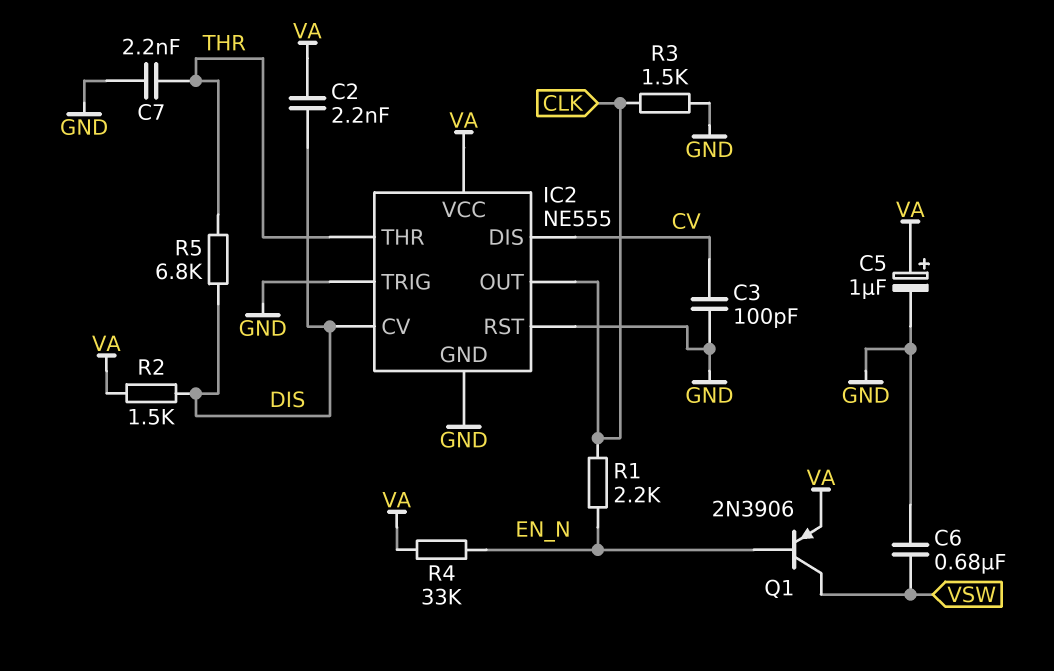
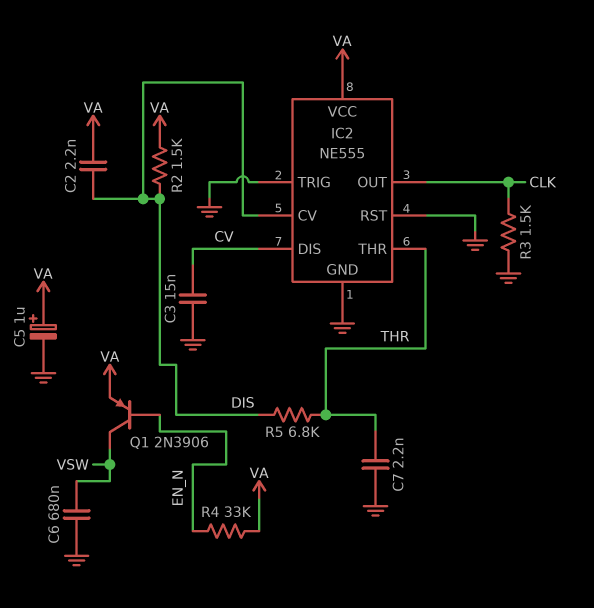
C3: 100pF (CV, GND) -> 15nF (CV, GND)
R1: 2.2k (CLK, EN_N) -> none

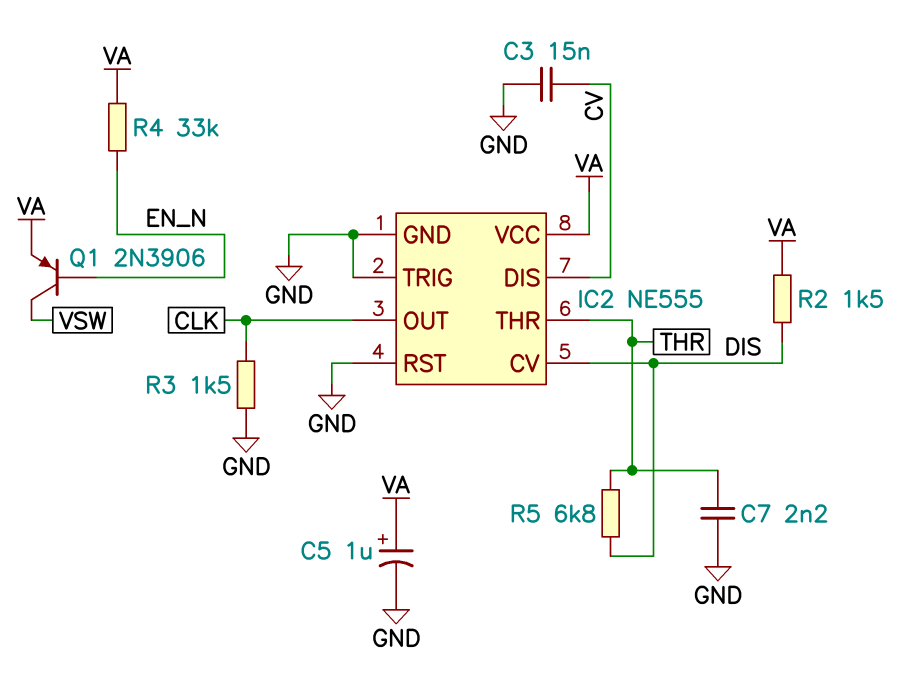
C2: 2.2nF (DIS, VA) -> none
C6: 680nF (GND, VSW) -> none

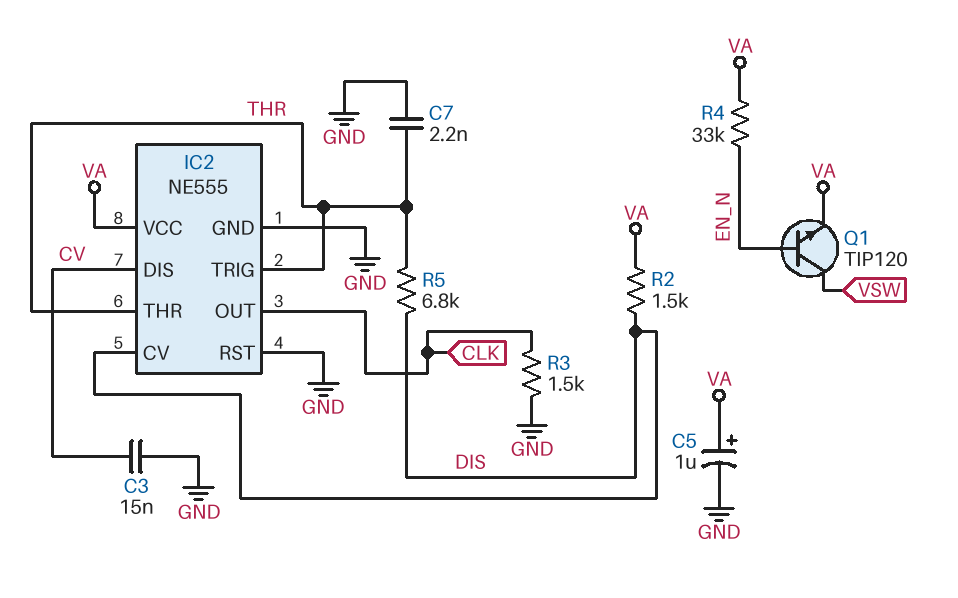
IC2 pin TRIG: GND -> THR
Q1: PNP 2N3906 (B EN_N, C VSW, E VA) -> NPN TIP120 (B EN_N, C VSW, E VA)

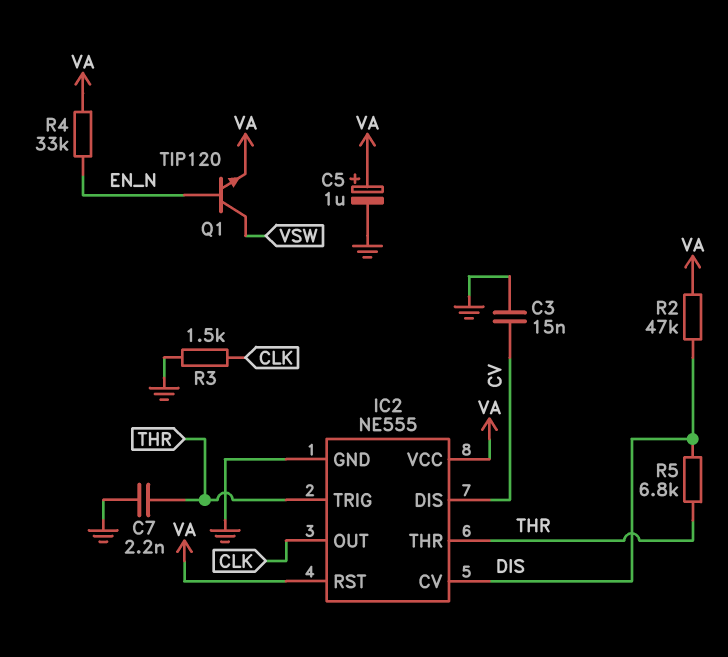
IC2 pin RST: GND -> VA
R2: 1.5k (DIS, VA) -> 47k (DIS, VA)

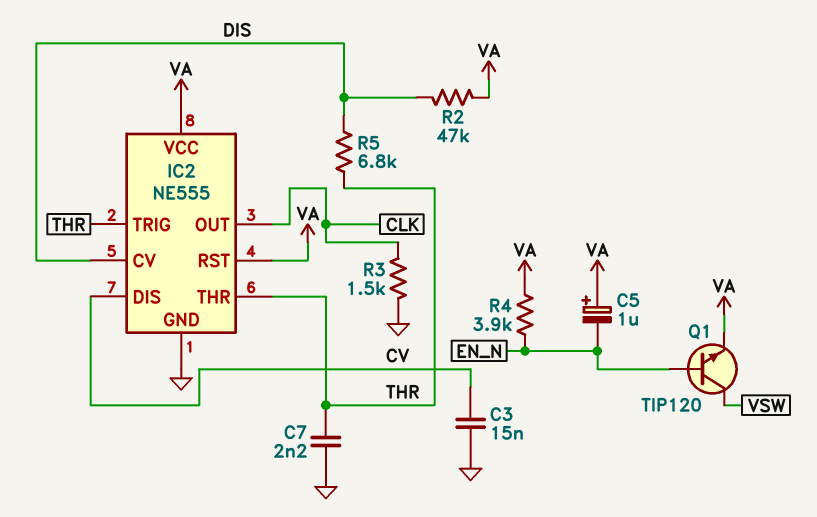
C5: 1uF (plus VA, minus GND) -> 1uF (plus VA, minus EN_N)
R4: 33k (EN_N, VA) -> 3.9k (EN_N, VA)

